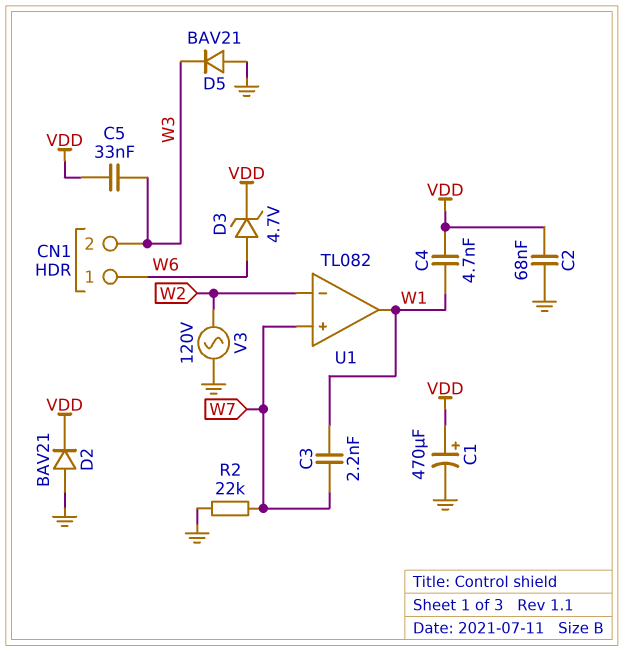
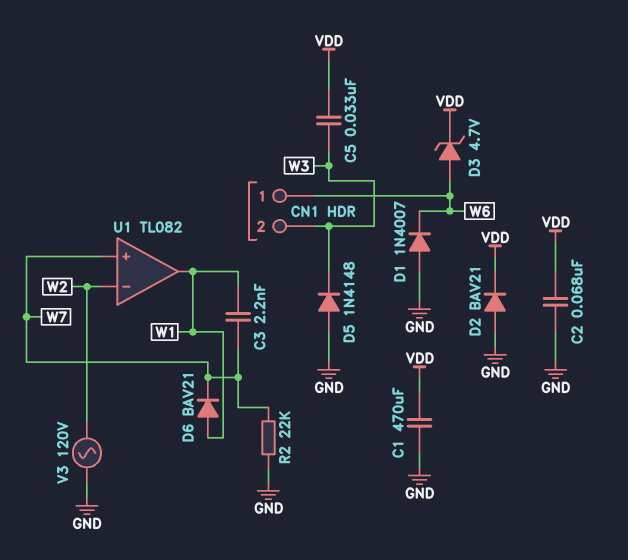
C1: 470uF (plus VDD, minus GND) -> 470uF (GND, VDD)
C4: 4.7nF (VDD, W1) -> none
D1: none -> diode 1N4007 (A GND, K W6)
D5: diode BAV21 (A GND, K W3) -> diode 1N4148 (A GND, K W3)
D6: none -> diode BAV21 (A W1, K W7)

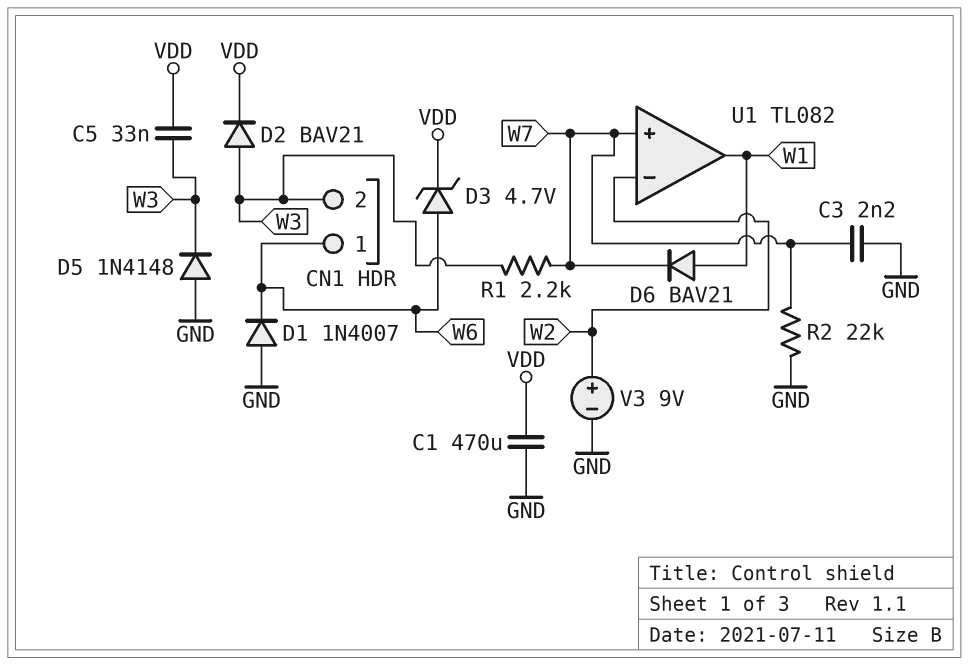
C2: 68nF (GND, VDD) -> none
C3: 2.2nF (W1, W7) -> 2.2nF (GND, W7)
D2: diode BAV21 (A GND, K VDD) -> diode BAV21 (A W3, K VDD)
R1: none -> 2.2k (W3, W7)
V3: AC 120V (GND, W2) -> 9V (plus W2, minus GND)

